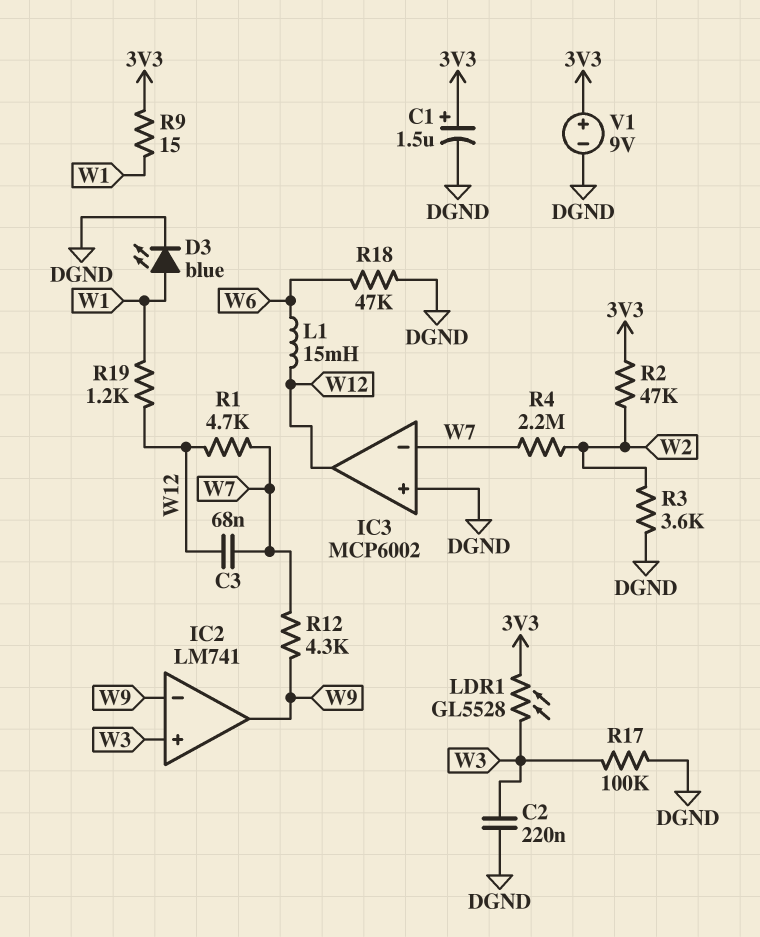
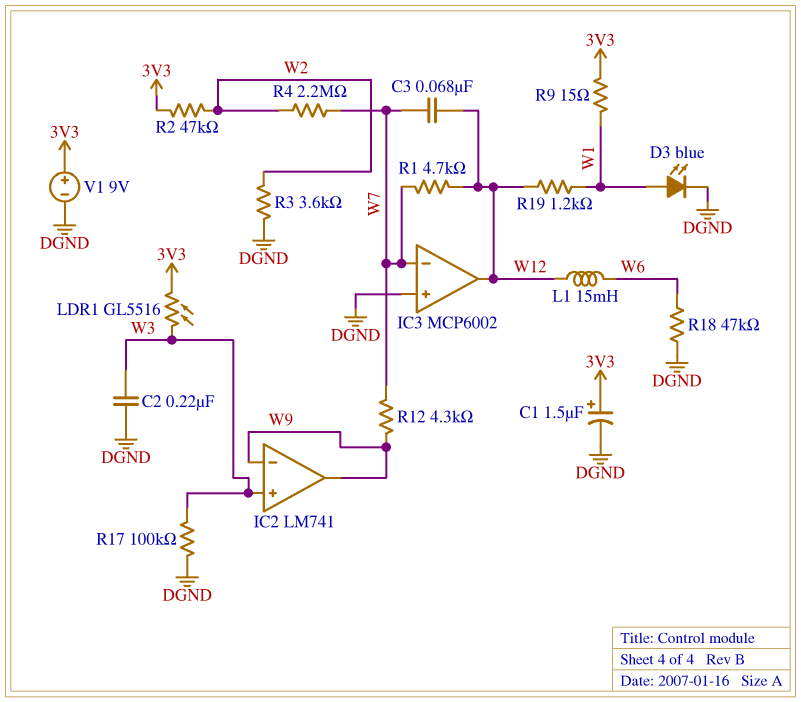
LDR1: GL5528 (3V3, W3) -> GL5516 (3V3, W3)

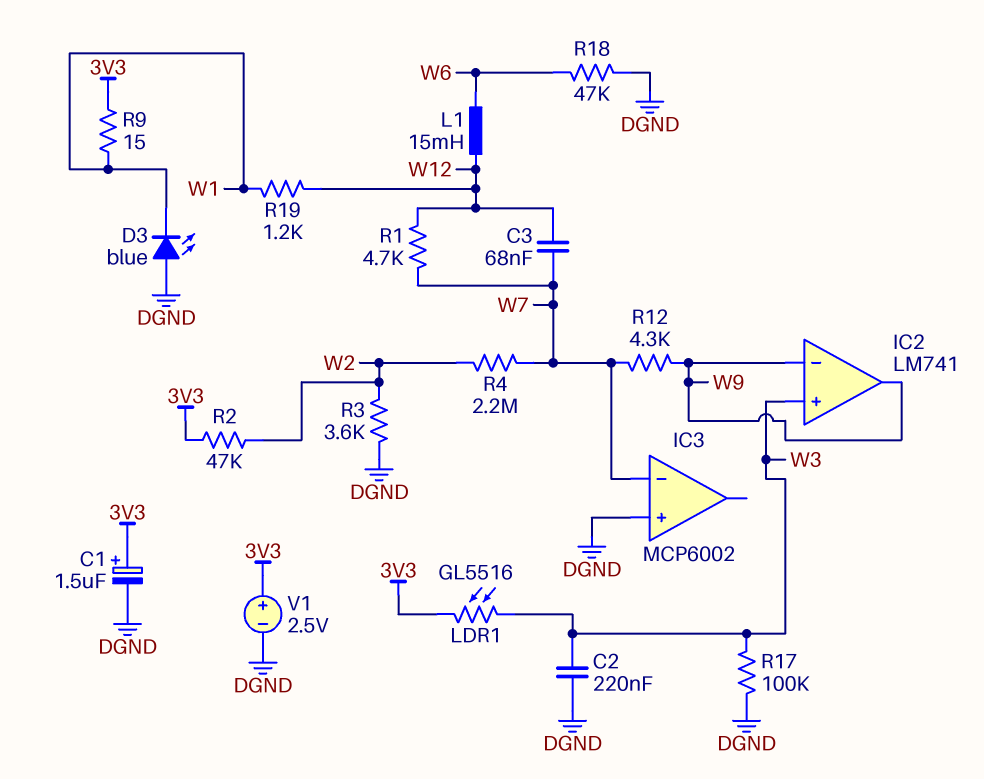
D3: LED blue (A W1, K DGND) -> LED blue (A DGND, K W1)
IC3 pin out: W12 -> none
V1: 9V (plus 3V3, minus DGND) -> 2.5V (plus 3V3, minus DGND)

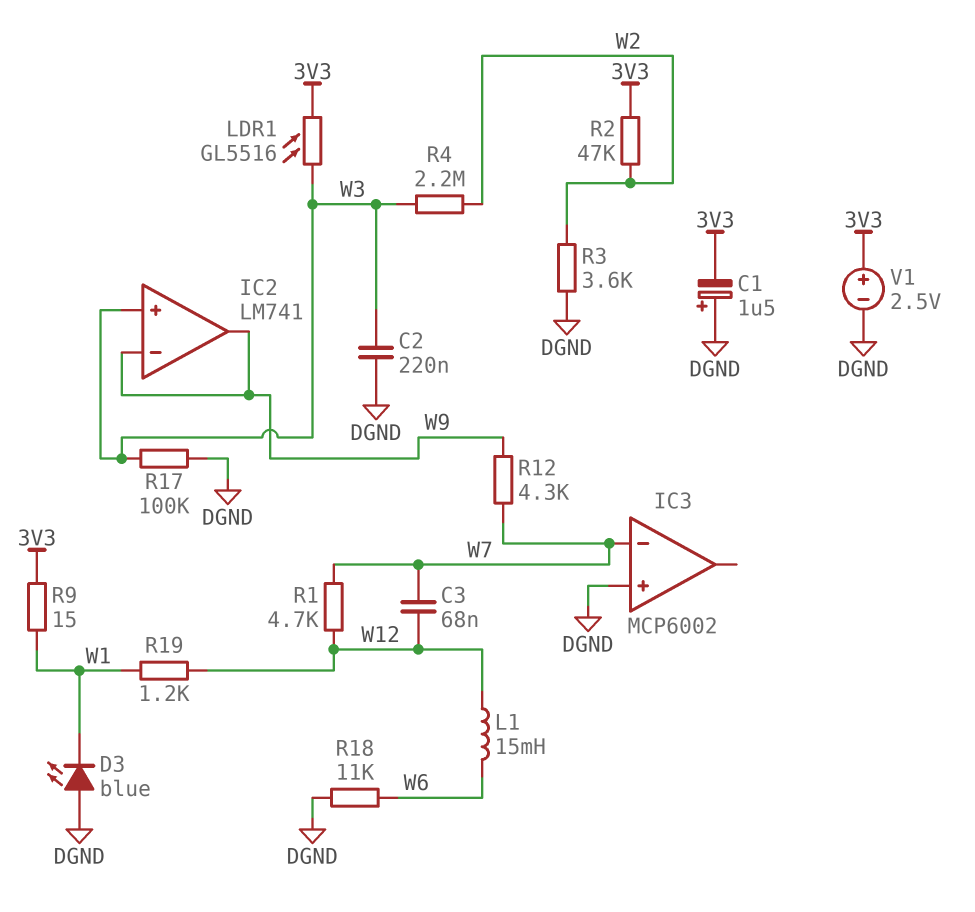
C1: 1.5uF (plus 3V3, minus DGND) -> 1.5uF (plus DGND, minus 3V3)
R4: 2.2M (W2, W7) -> 2.2M (W2, W3)
R18: 47k (DGND, W6) -> 11k (DGND, W6)

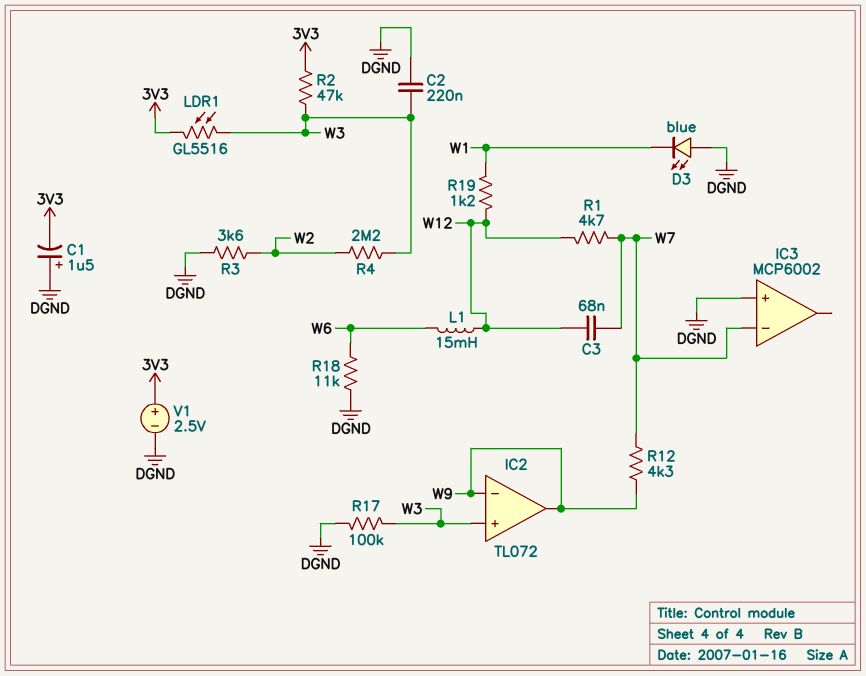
IC2: LM741 -> TL072
R2: 47k (3V3, W2) -> 47k (3V3, W3)
R9: 15 (3V3, W1) -> none

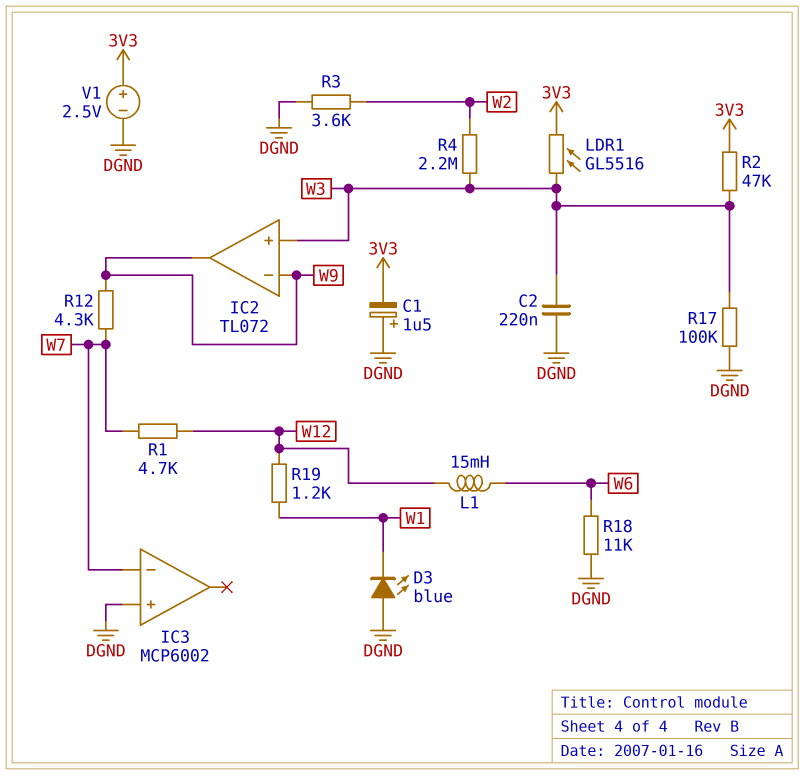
C3: 68nF (W7, W12) -> none

